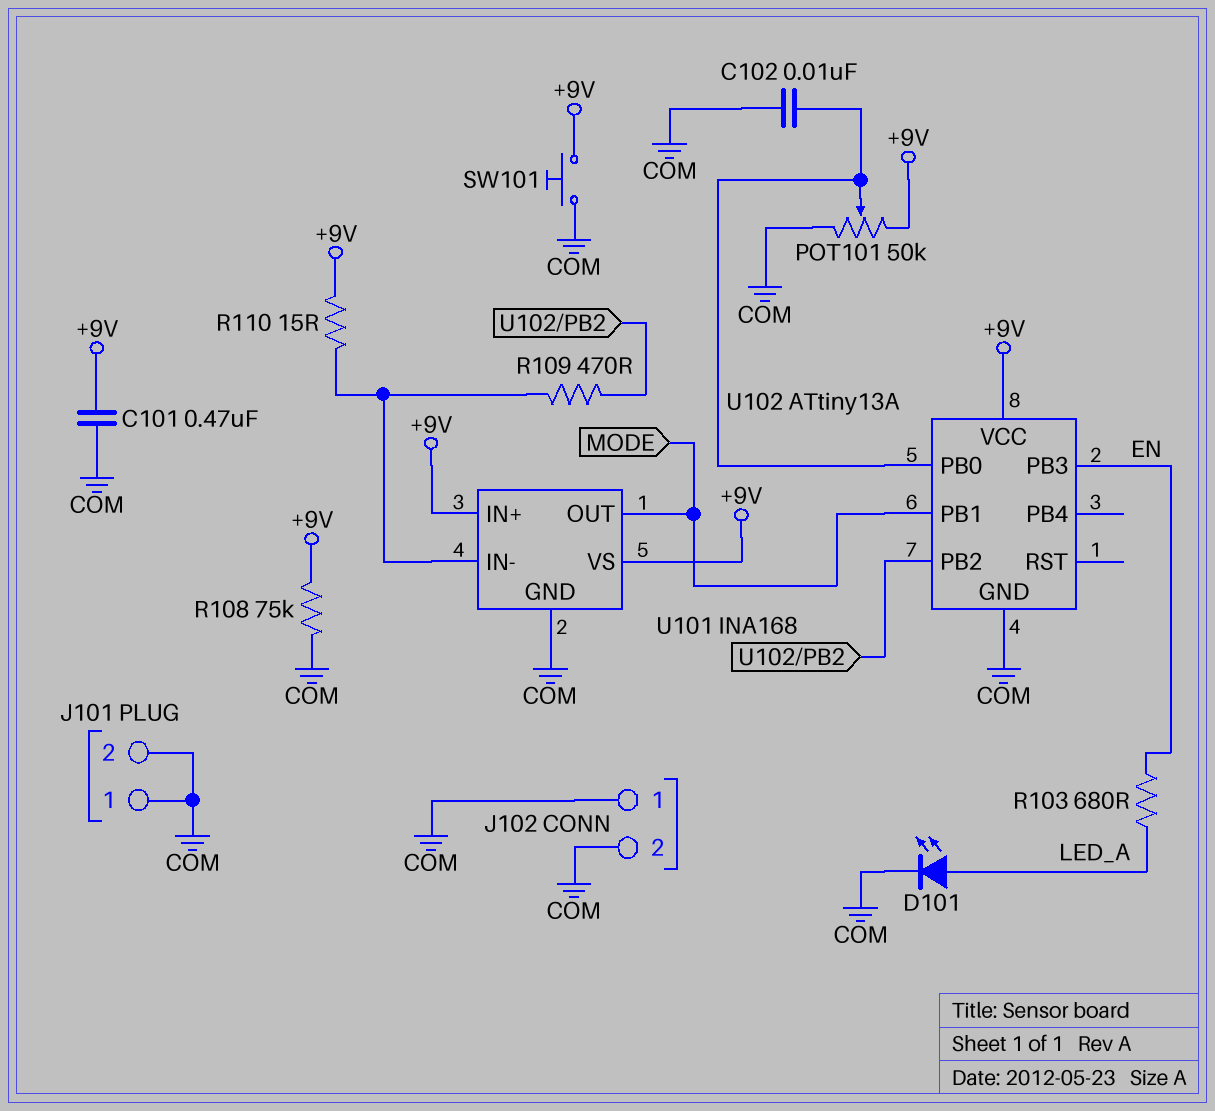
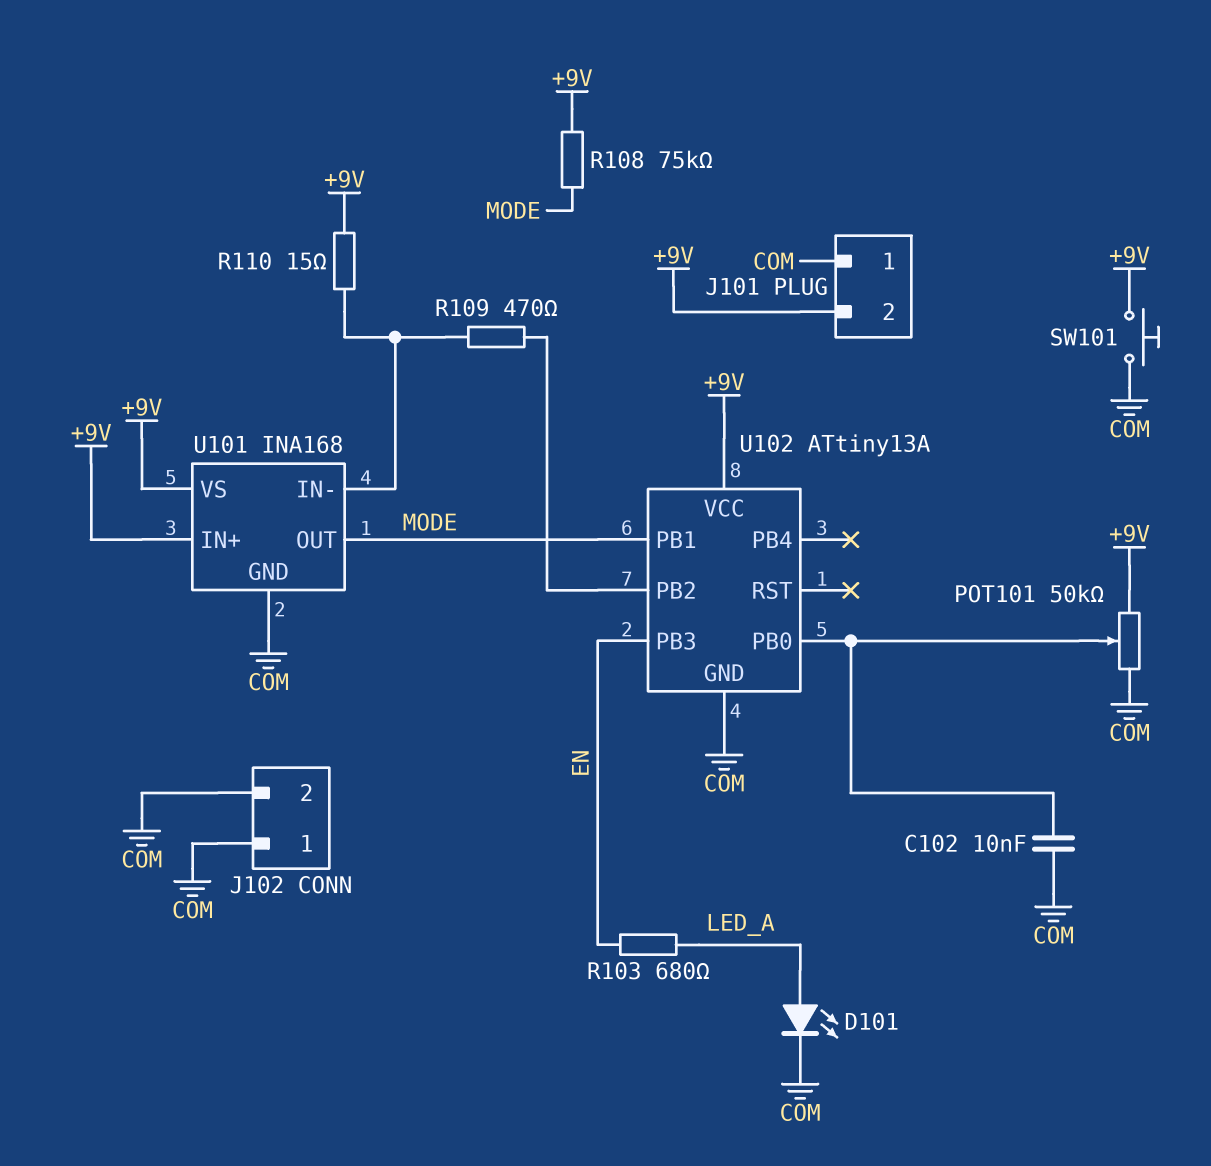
C101: 470nF (+9V, COM) -> none
J101 pin 2: COM -> +9V
R108: 75k (+9V, COM) -> 75k (+9V, MODE)

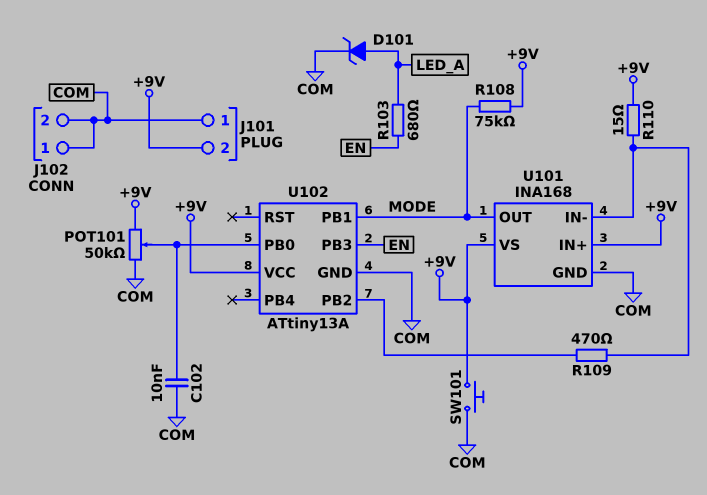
D101: LED (A LED_A, K COM) -> zener (A LED_A, K COM)

